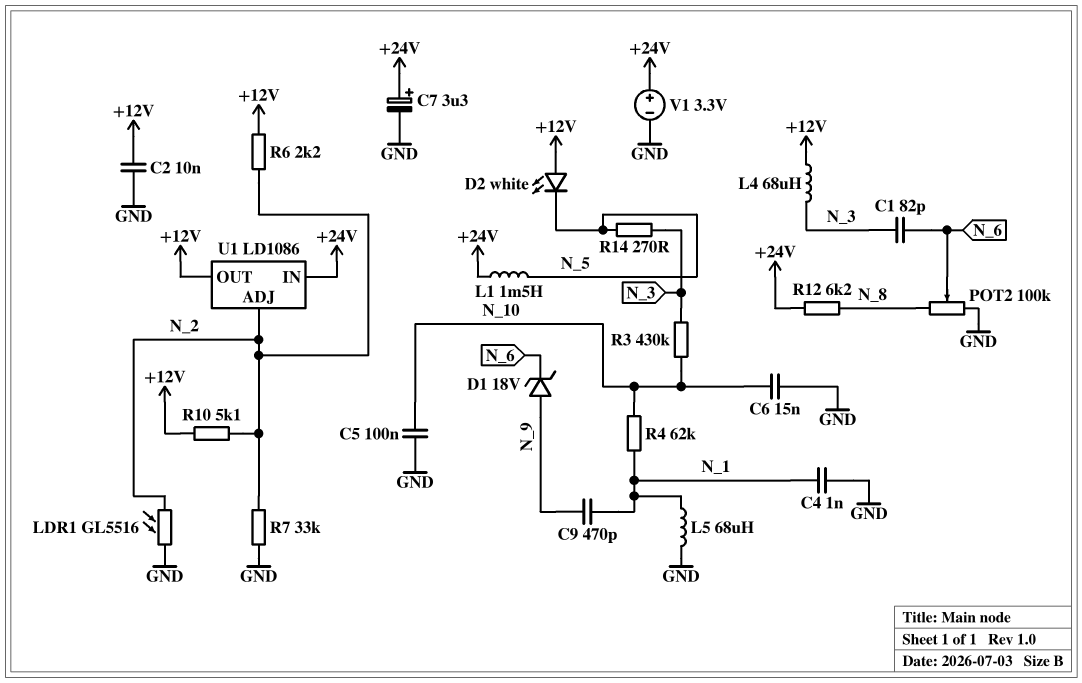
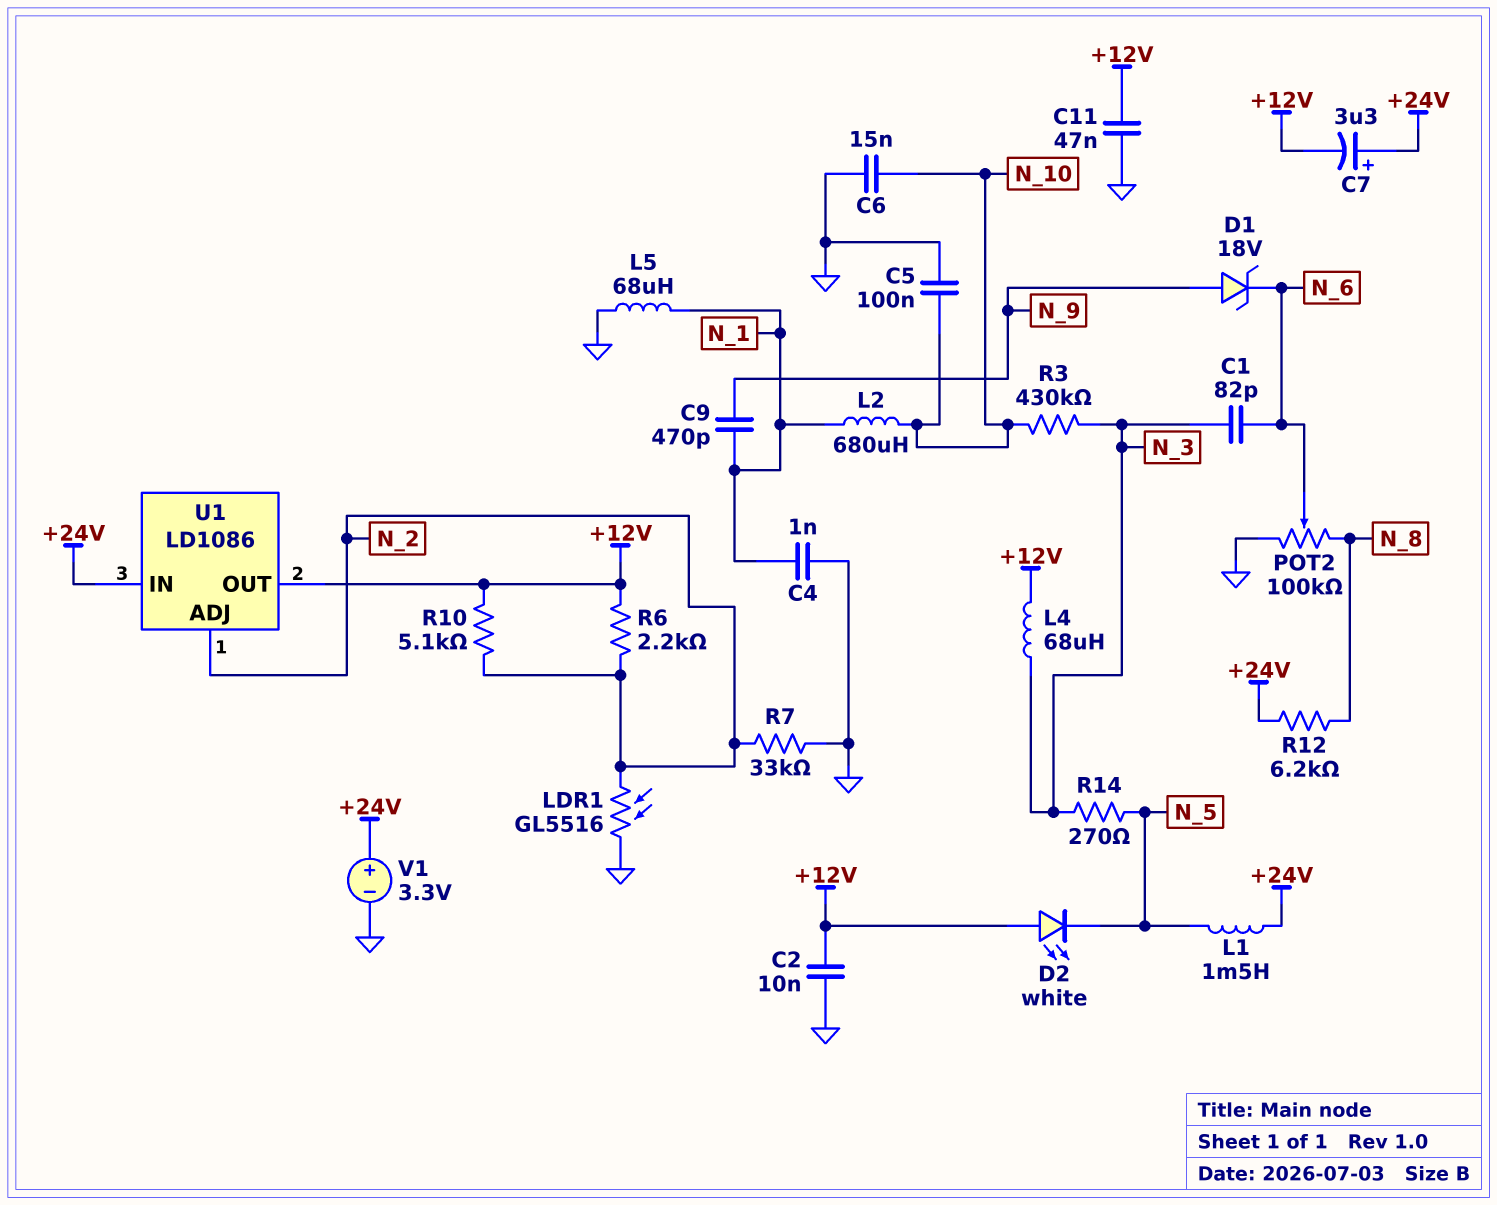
C7: 3.3uF (plus +24V, minus GND) -> 3.3uF (plus +24V, minus +12V)
C11: none -> 47nF (+12V, GND)
L2: none -> 680uH (N_1, N_10)
R4: 62k (N_1, N_10) -> none

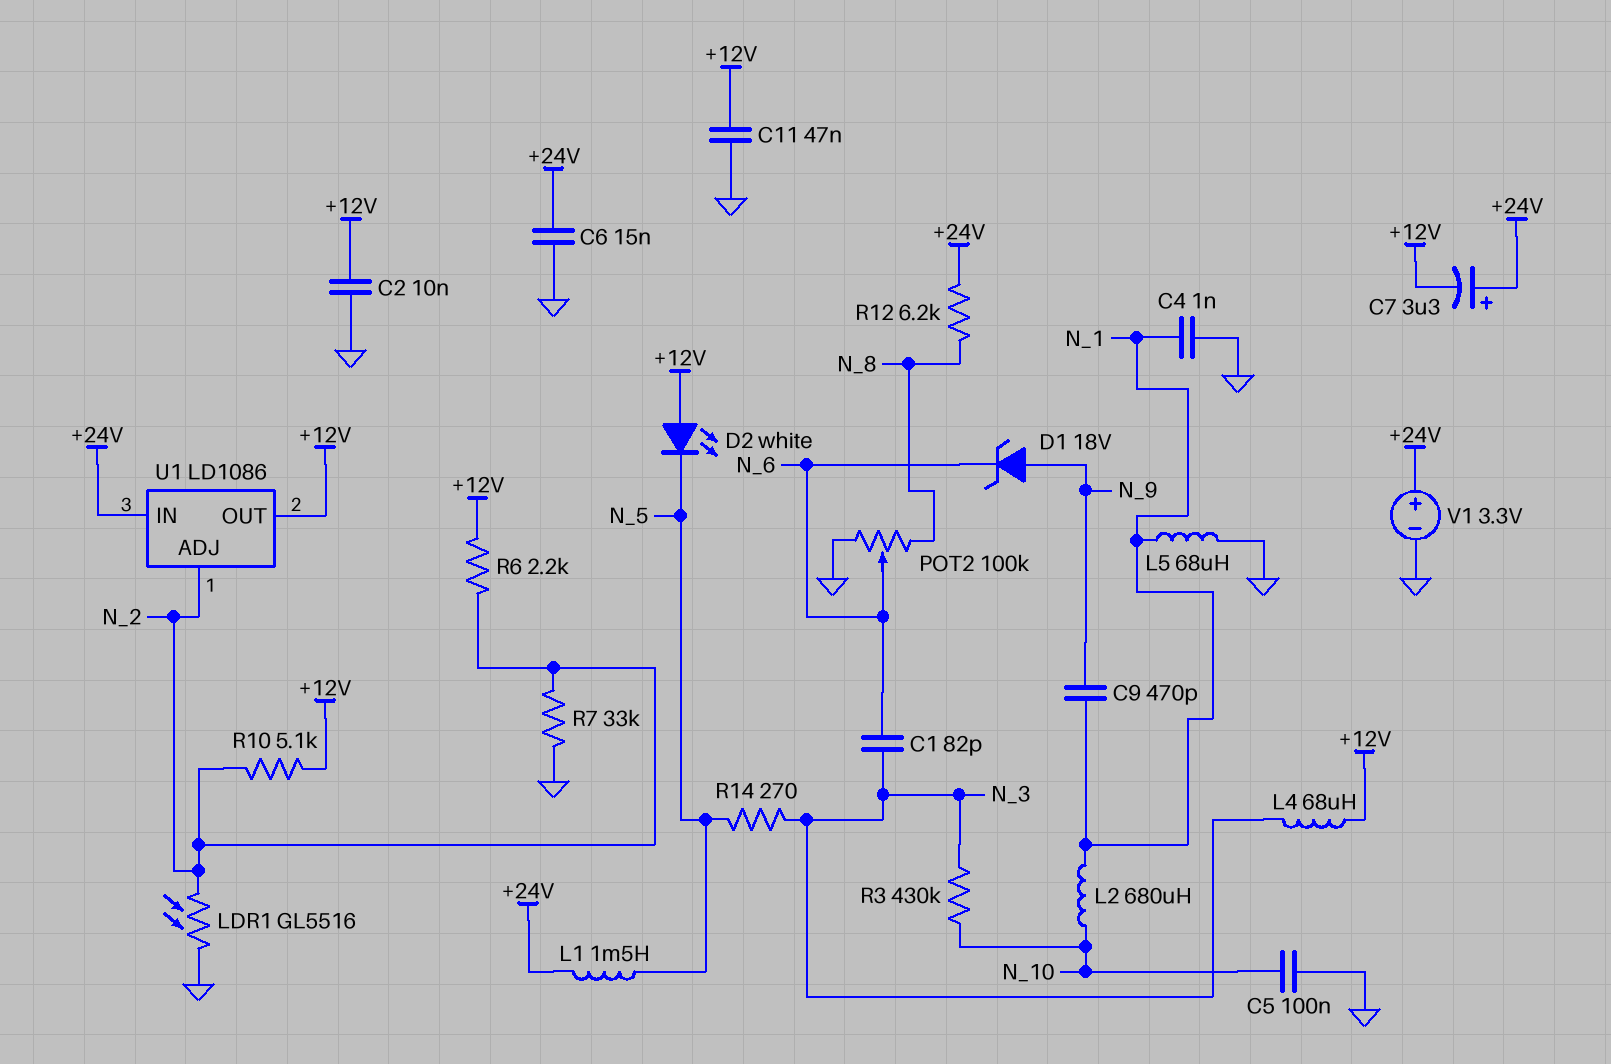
C6: 15nF (GND, N_10) -> 15nF (+24V, GND)

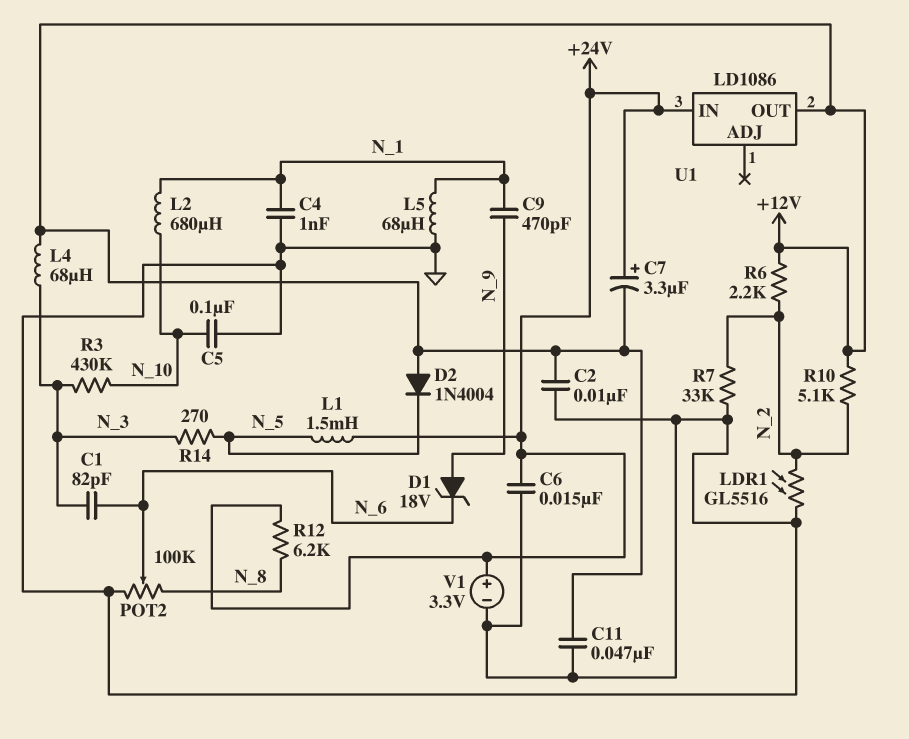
D2: LED white (A +12V, K N_5) -> diode 1N4004 (A +12V, K N_5)
U1 pin ADJ: N_2 -> none

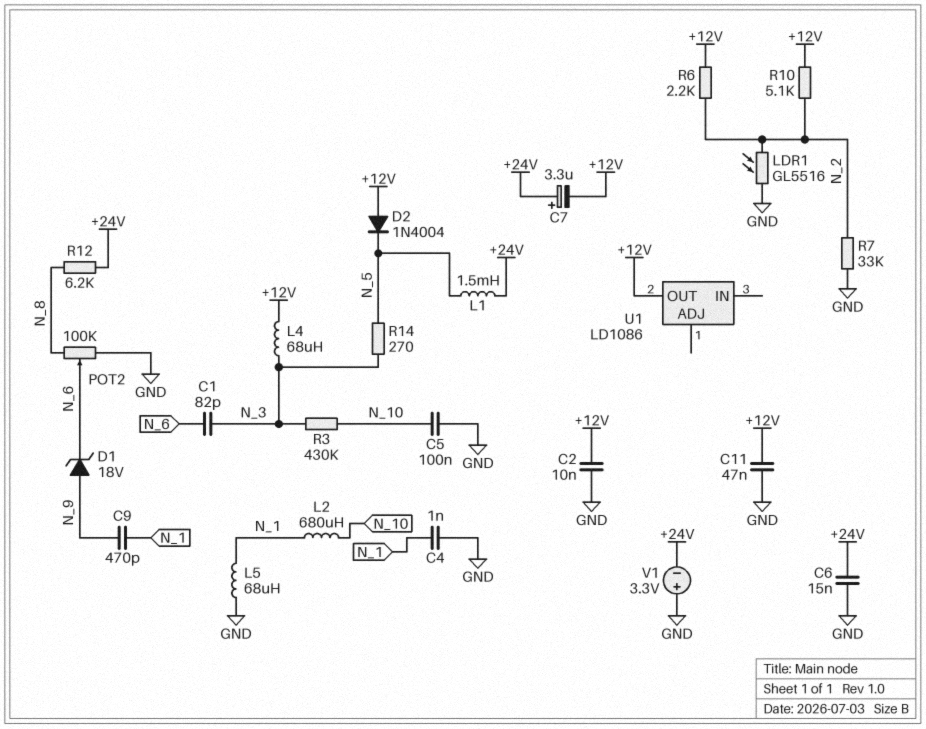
U1 pin IN: +24V -> none
V1: 3.3V (plus +24V, minus GND) -> 3.3V (plus GND, minus +24V)

